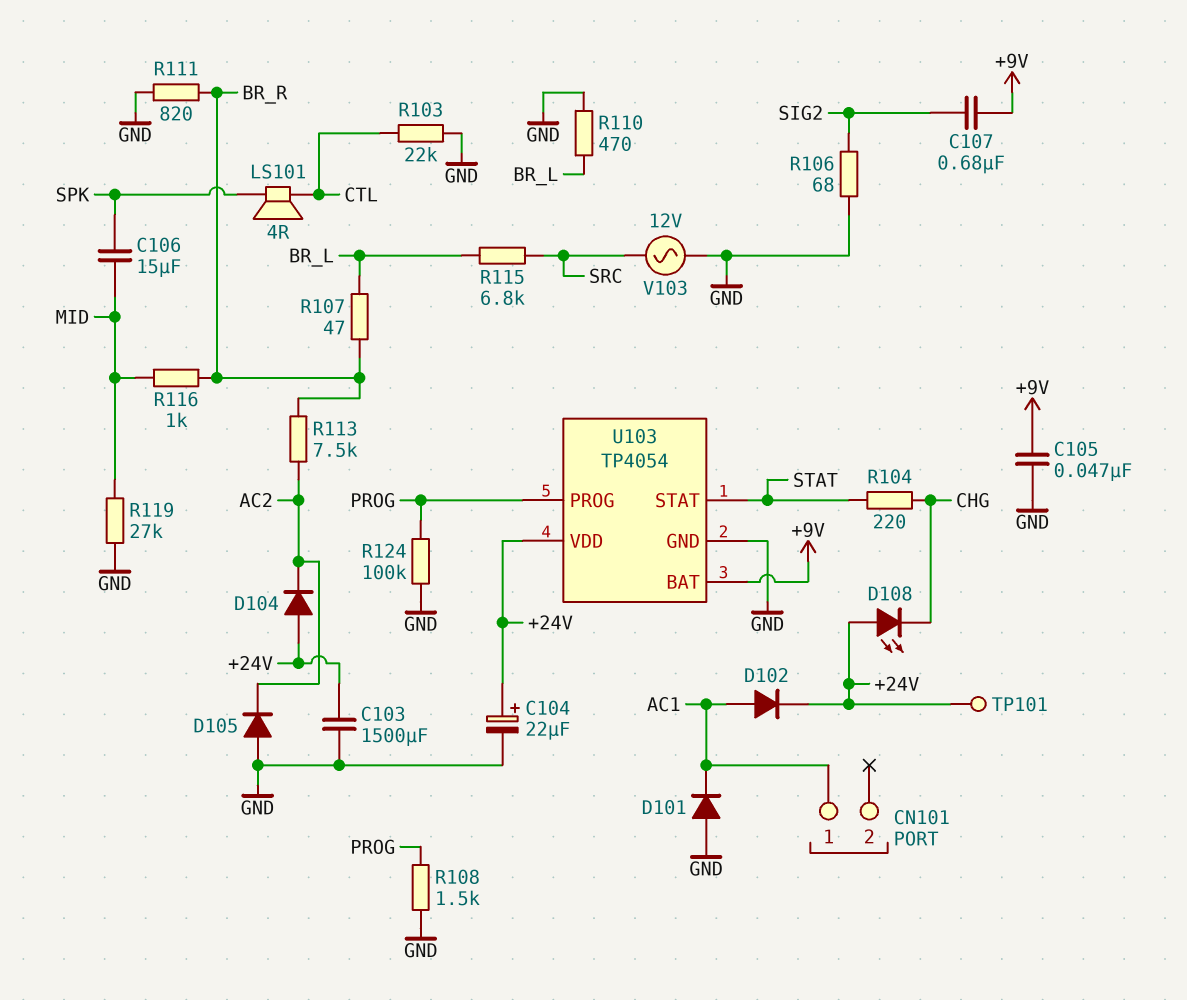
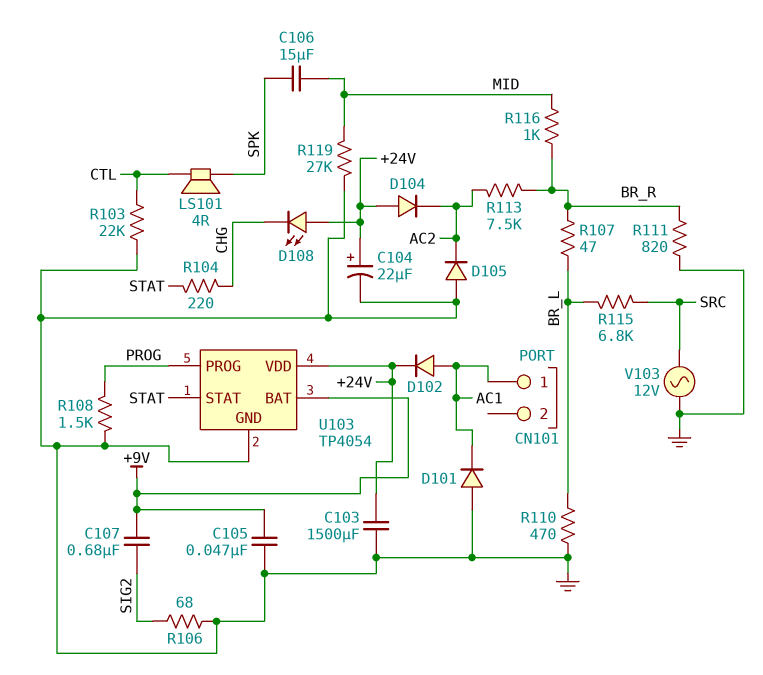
R124: 100k (GND, PROG) -> none
TP101: test point (+24V) -> none

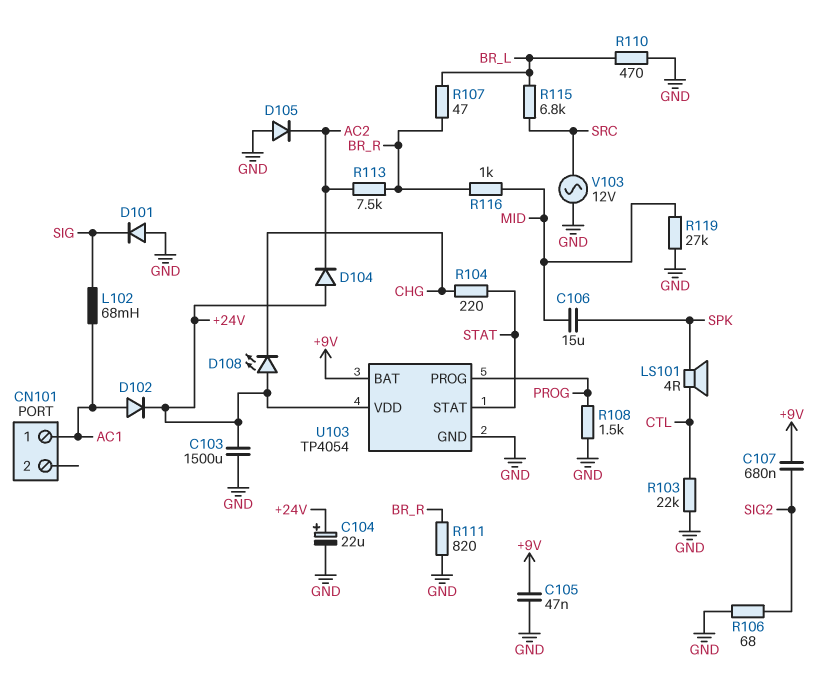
D101: diode (A GND, K AC1) -> diode (A GND, K SIG)
L102: none -> 68mH (AC1, SIG)

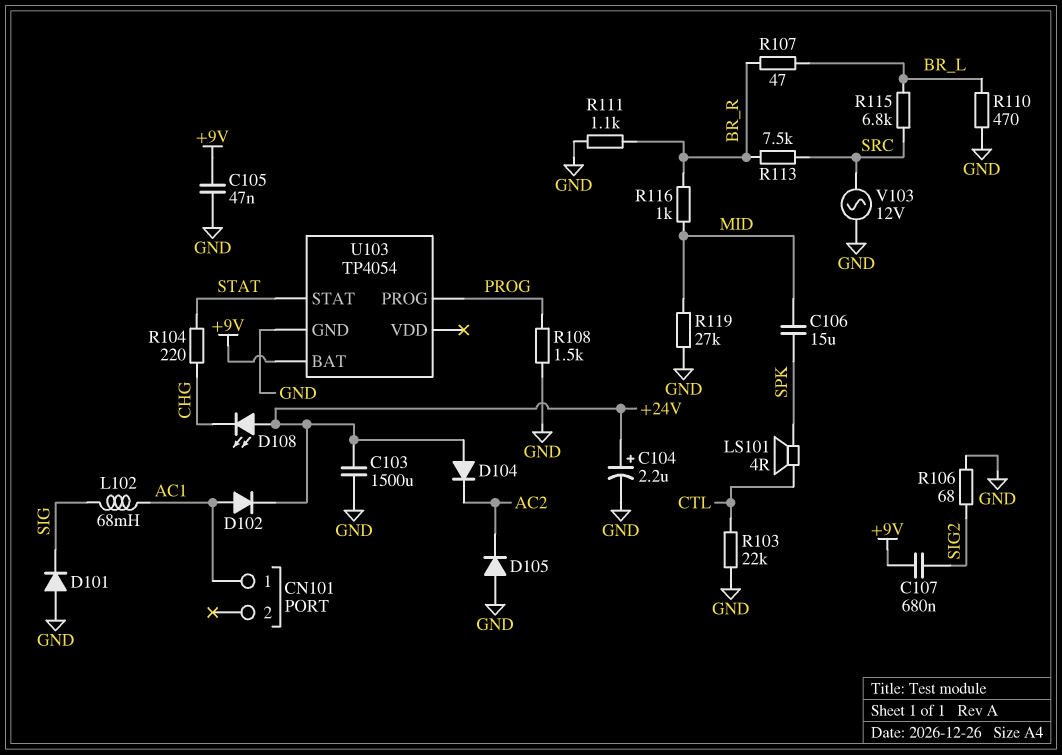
C104: 22uF (plus +24V, minus GND) -> 2.2uF (plus +24V, minus GND)
R111: 820 (BR_R, GND) -> 1.1k (BR_R, GND)
R113: 7.5k (AC2, BR_R) -> 7.5k (BR_R, SRC)
U103 pin VDD: +24V -> none

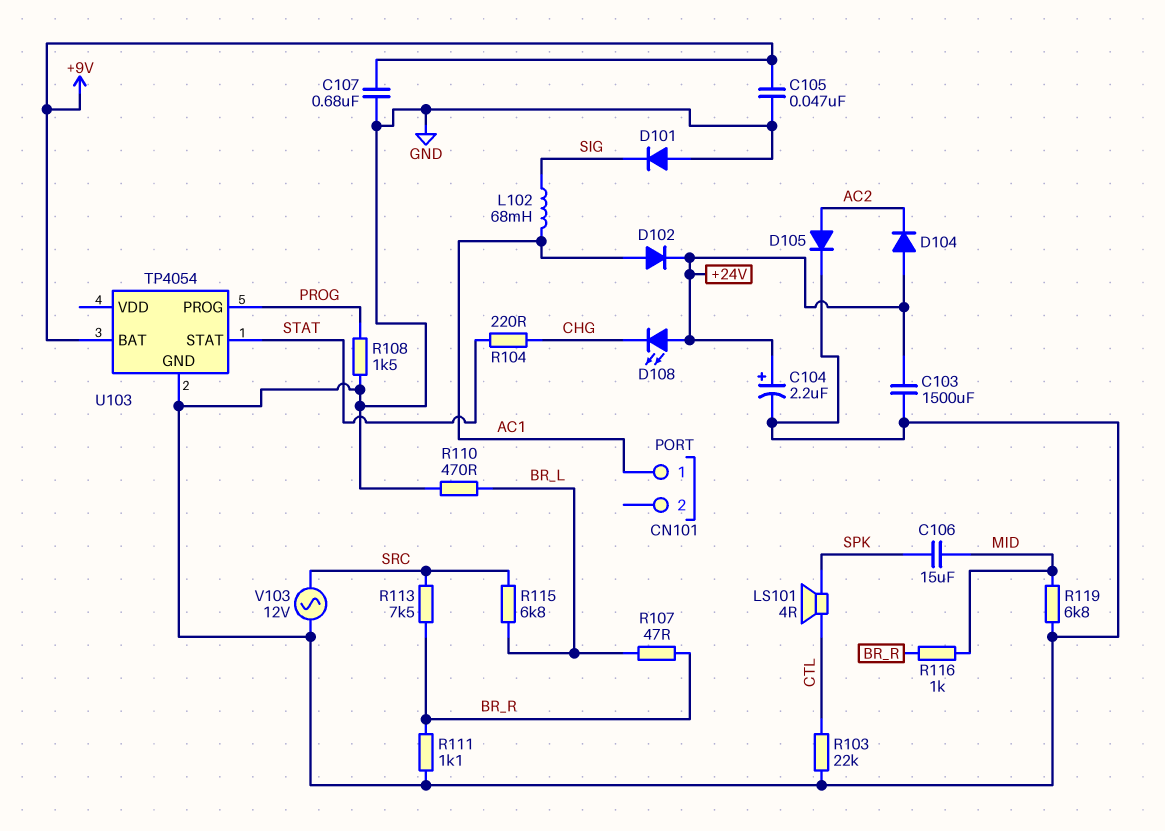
C107: 680nF (+9V, SIG2) -> 680nF (+9V, GND)
D105: diode (A GND, K AC2) -> diode (A AC2, K GND)
R106: 68 (GND, SIG2) -> none
R119: 27k (GND, MID) -> 6.8k (GND, MID)

